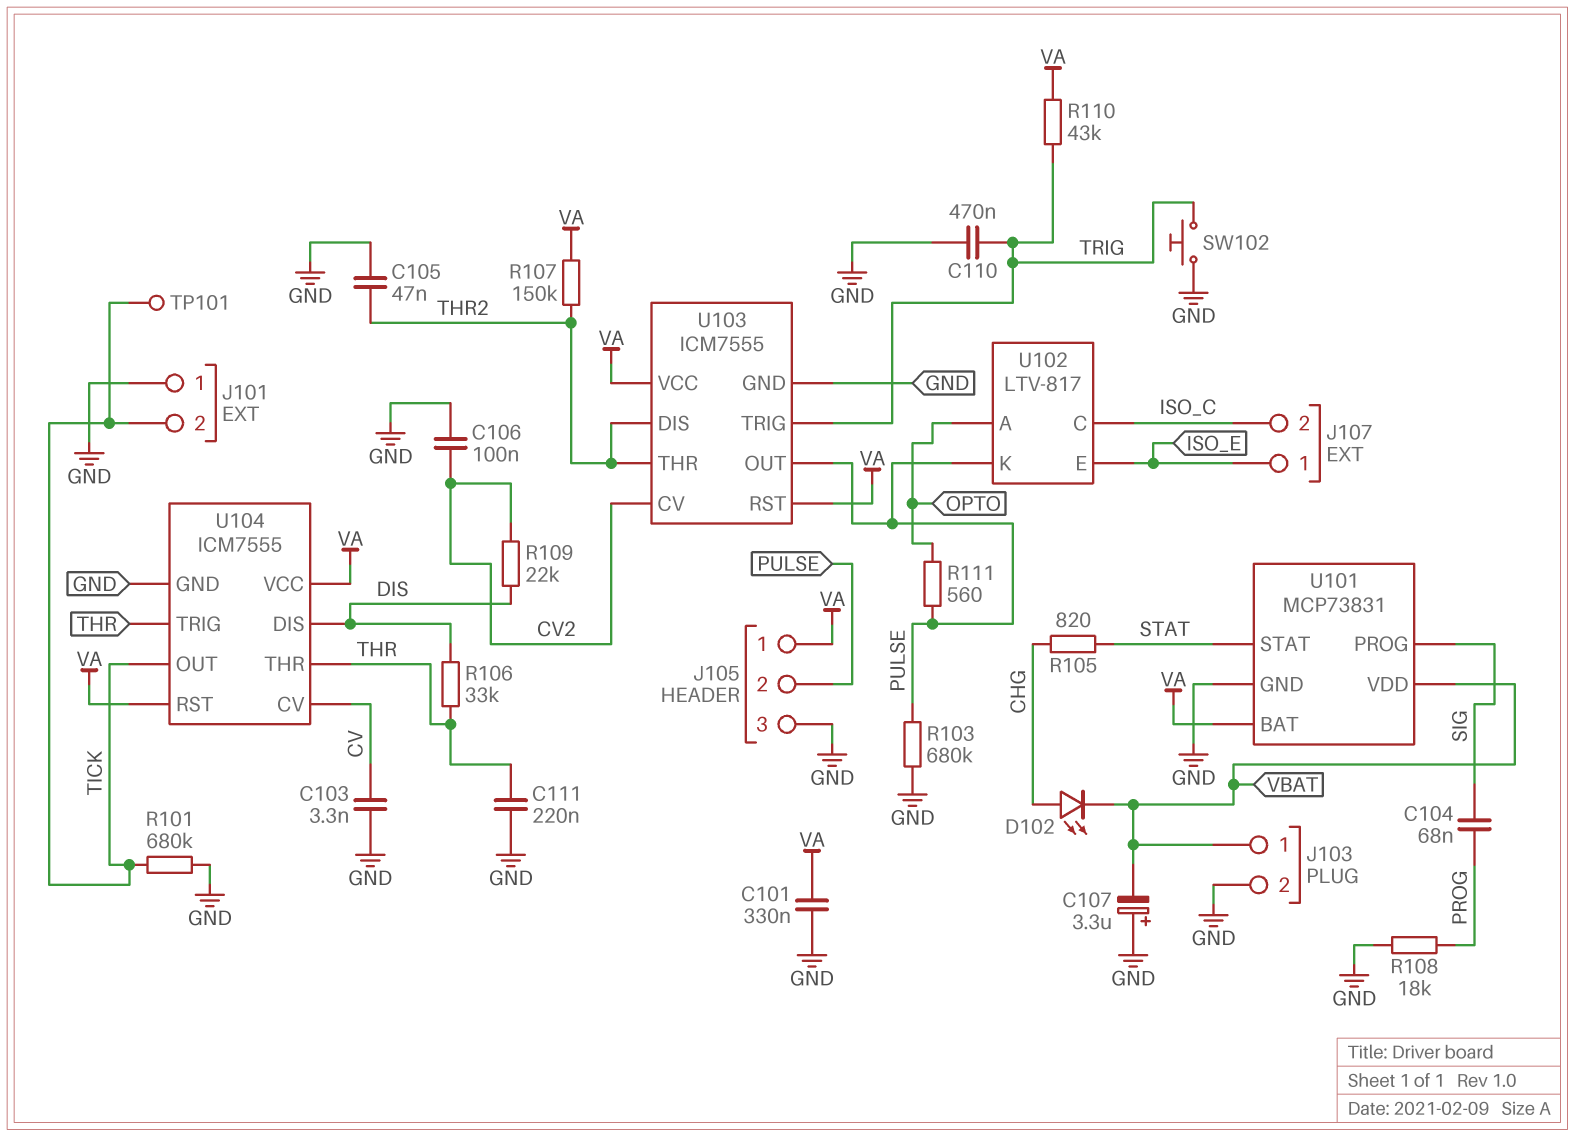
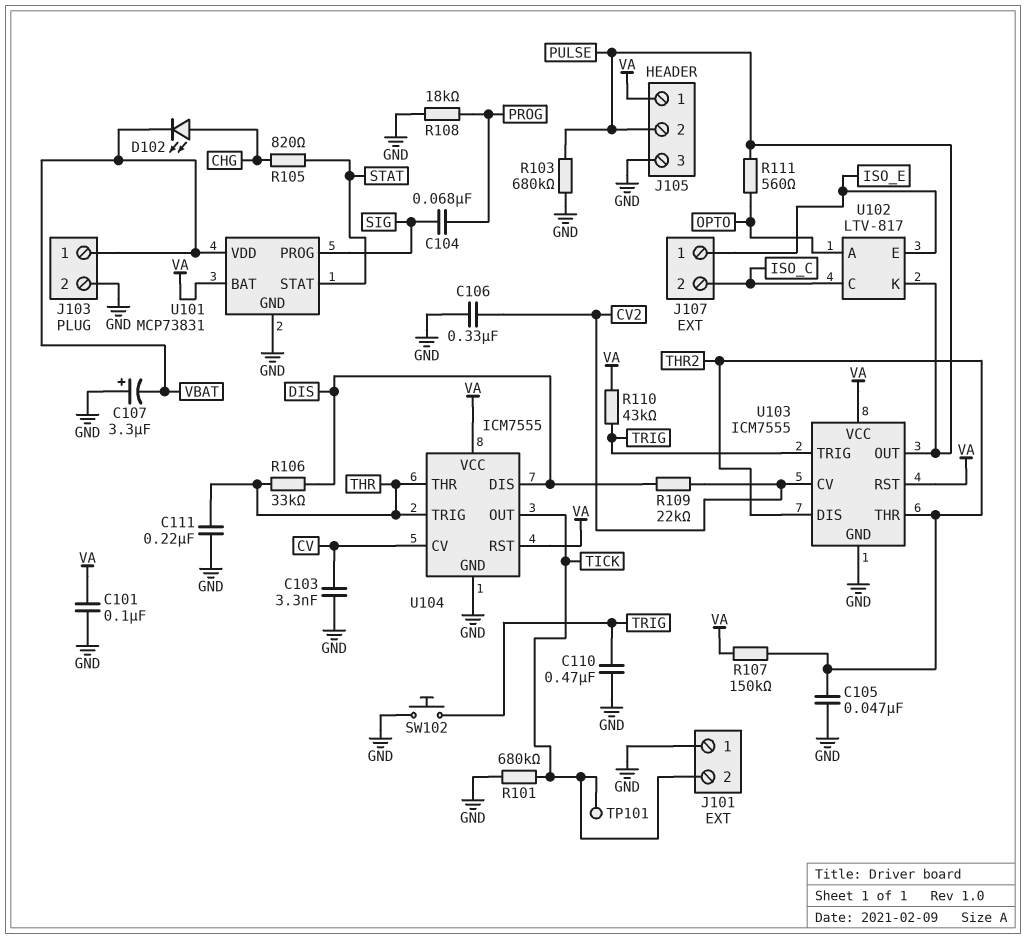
C101: 330nF (GND, VA) -> 100nF (GND, VA)
C106: 100nF (CV2, GND) -> 330nF (CV2, GND)

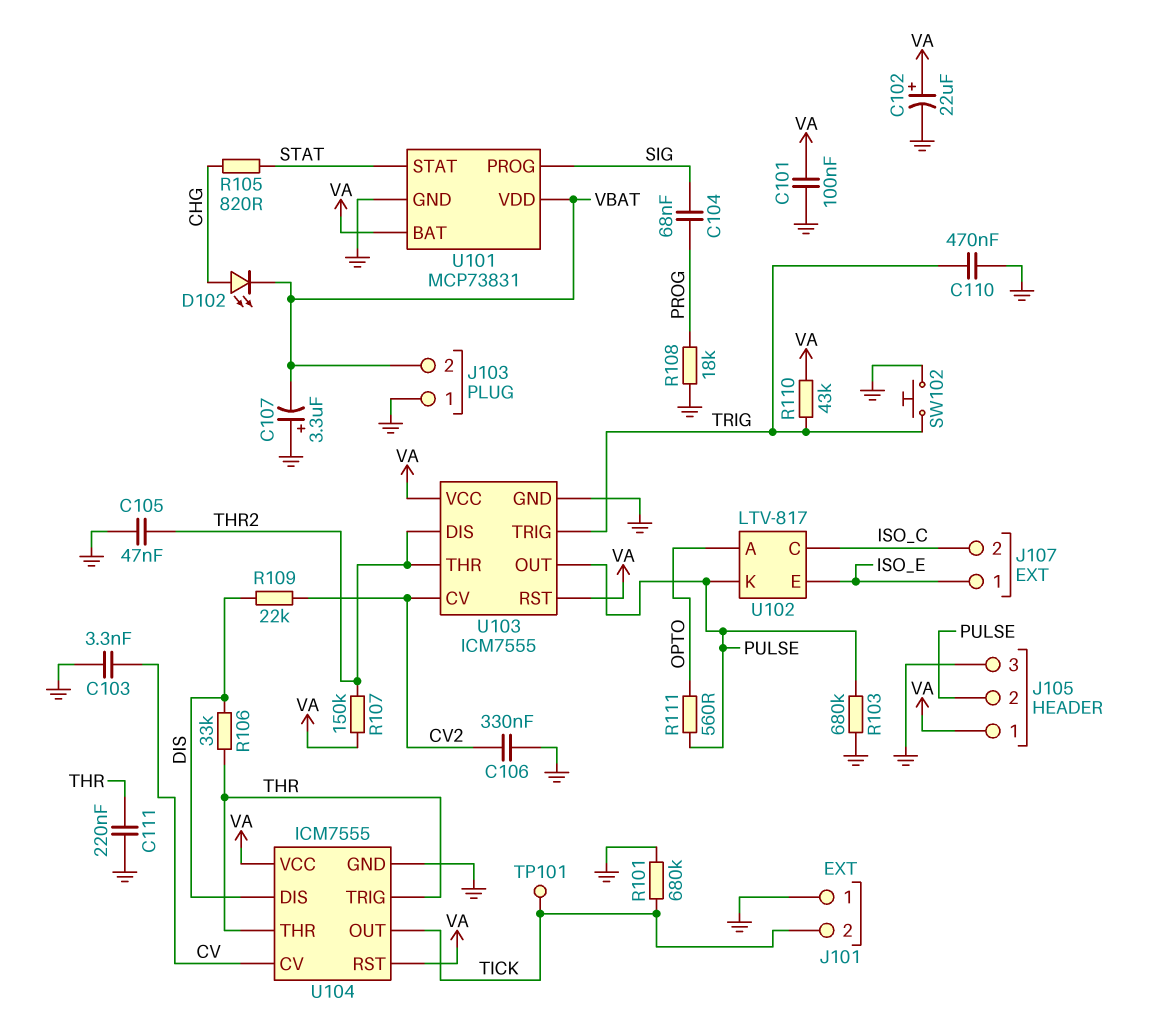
C102: none -> 22uF (plus VA, minus GND)
J103 pin 1: VBAT -> GND
J103 pin 2: GND -> VBAT

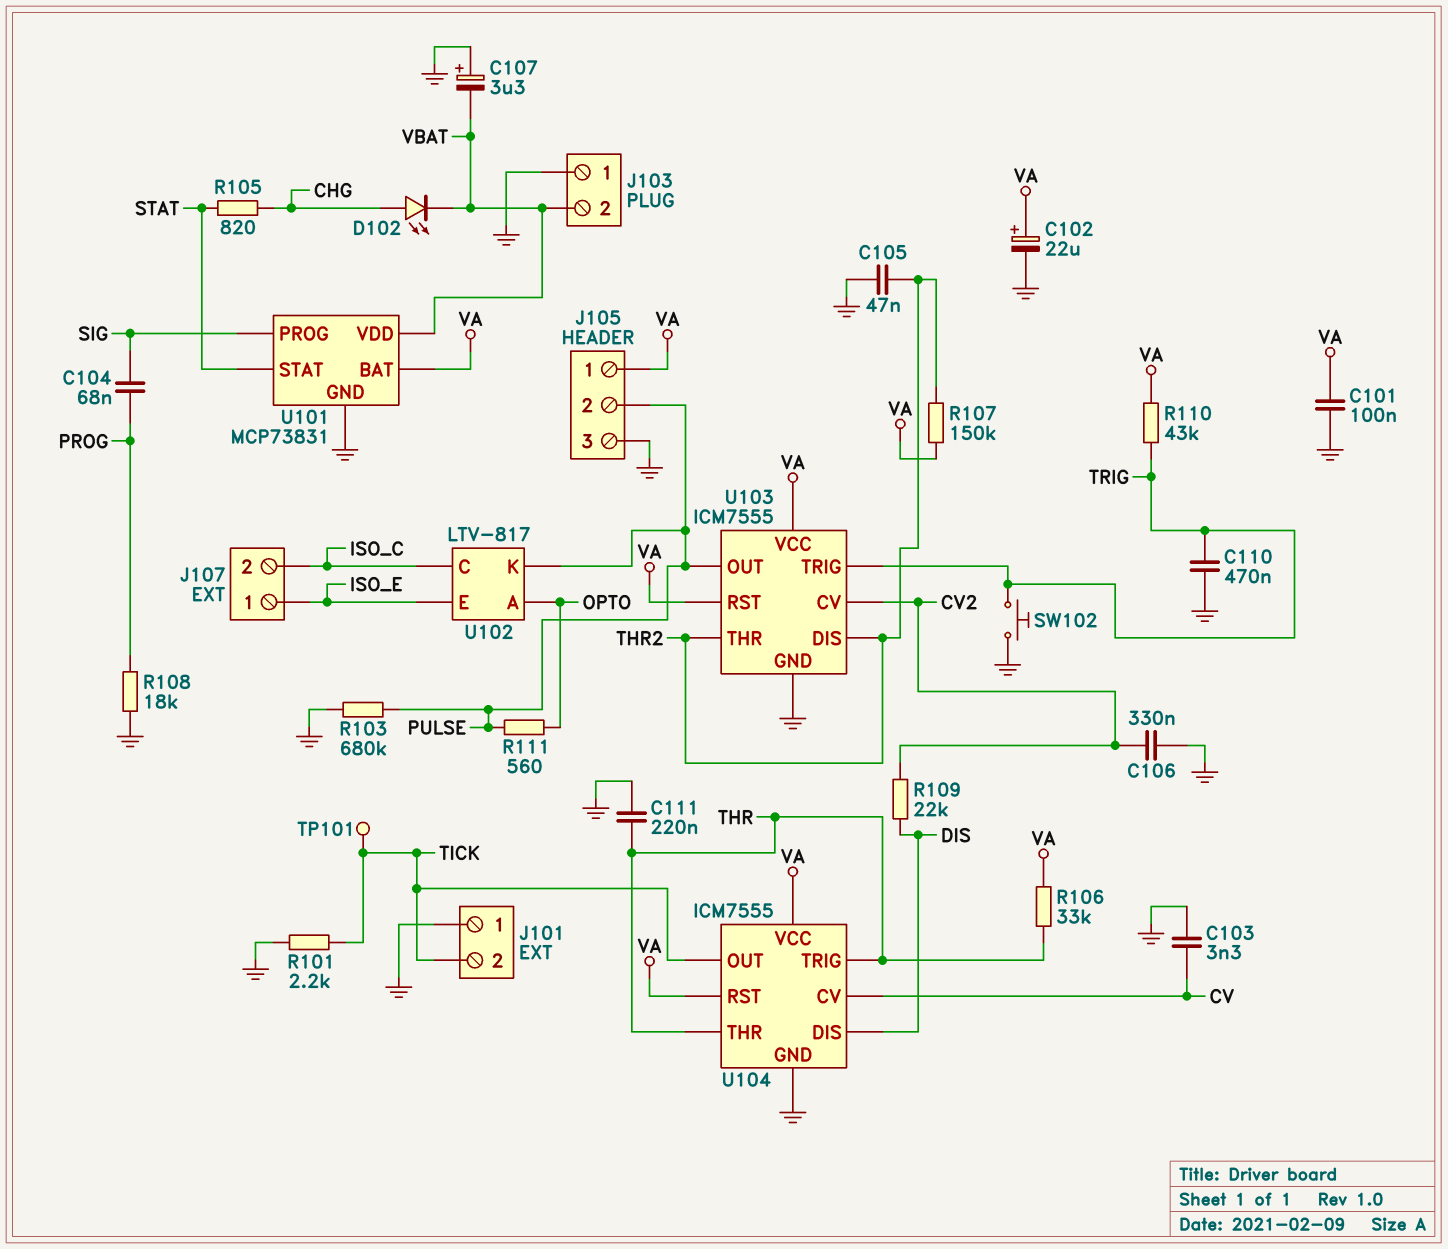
R101: 680k (GND, TICK) -> 2.2k (GND, TICK)
R106: 33k (DIS, THR) -> 33k (THR, VA)

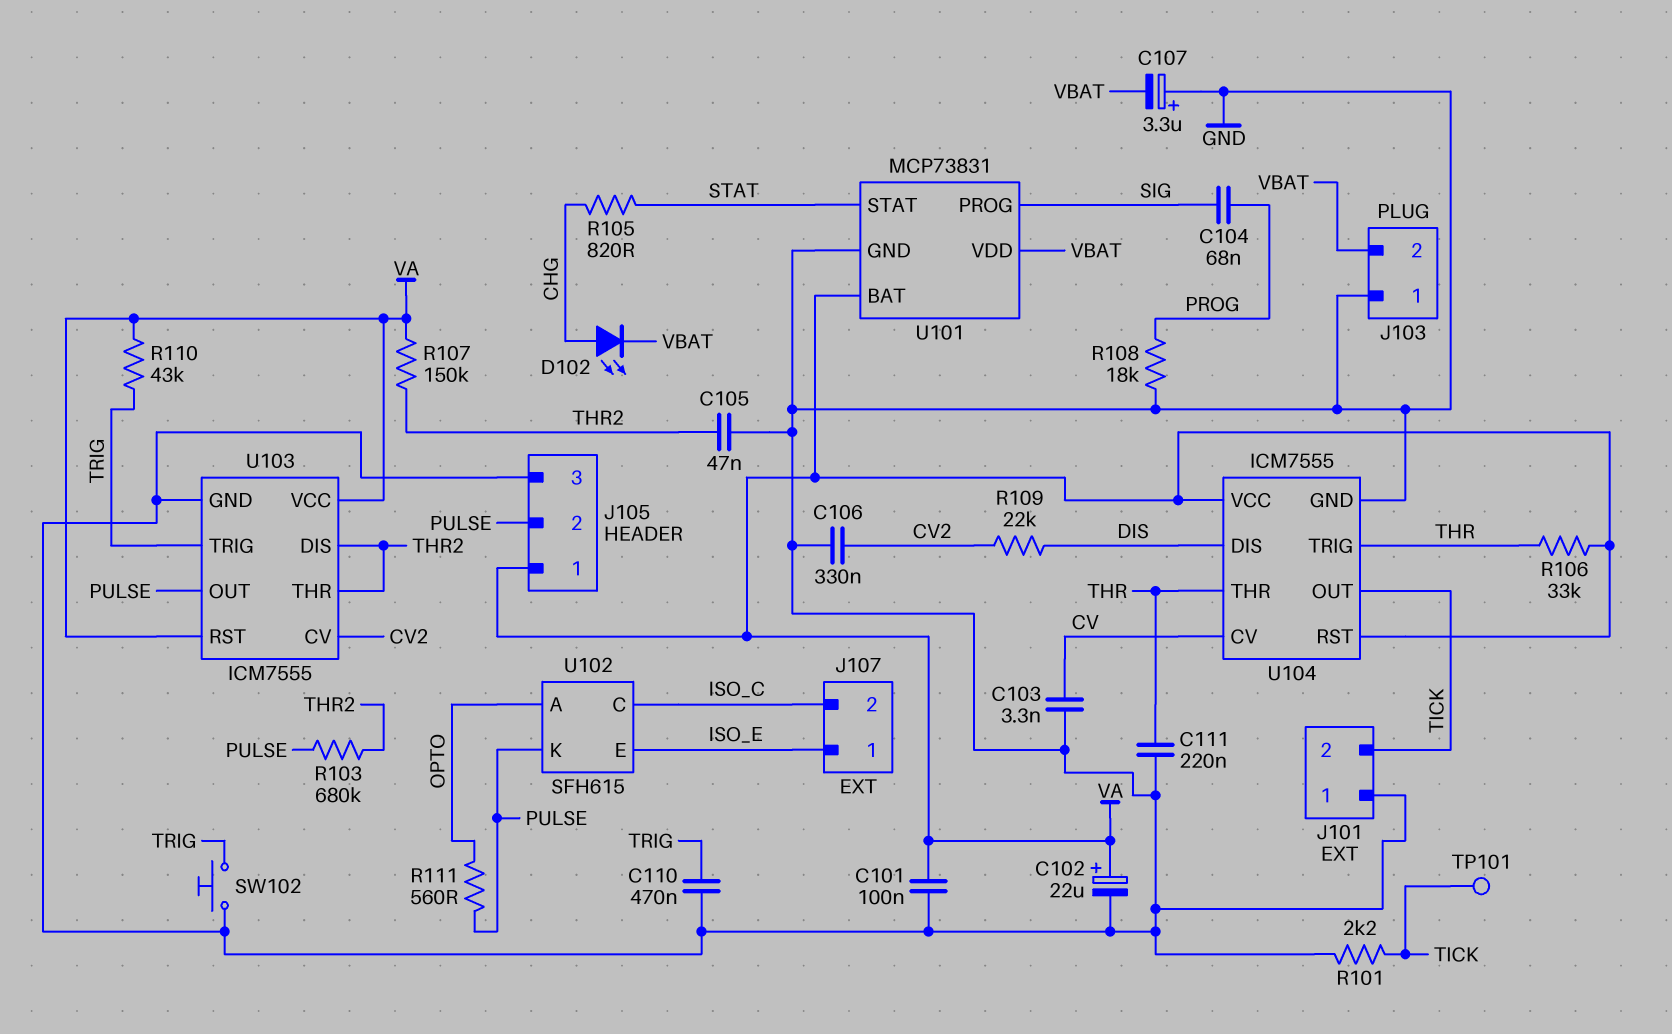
R103: 680k (GND, PULSE) -> 680k (PULSE, THR2)
U102: LTV-817 -> SFH615

